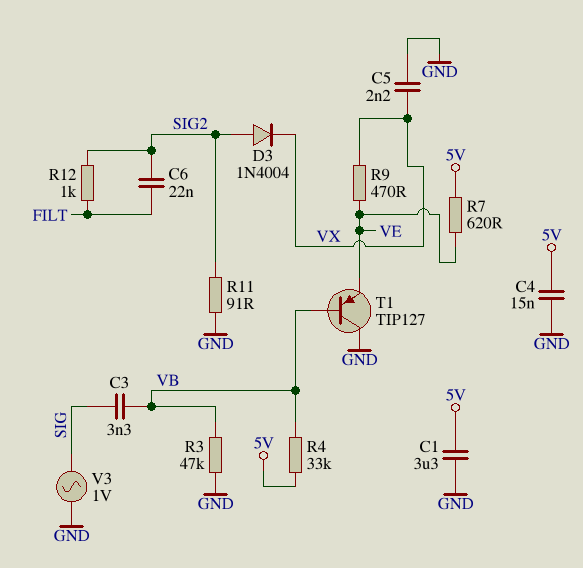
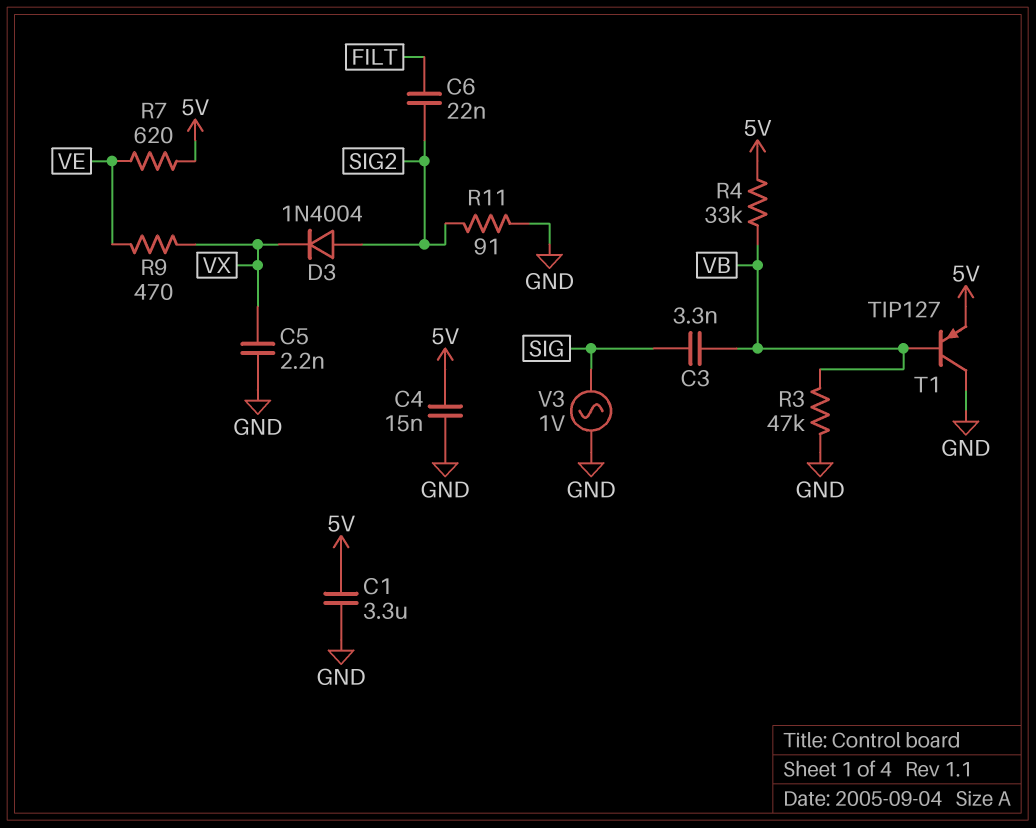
R12: 1k (FILT, SIG2) -> none
T1: PNP TIP127 (B VB, C GND, E VE) -> PNP TIP127 (B VB, C GND, E 5V)

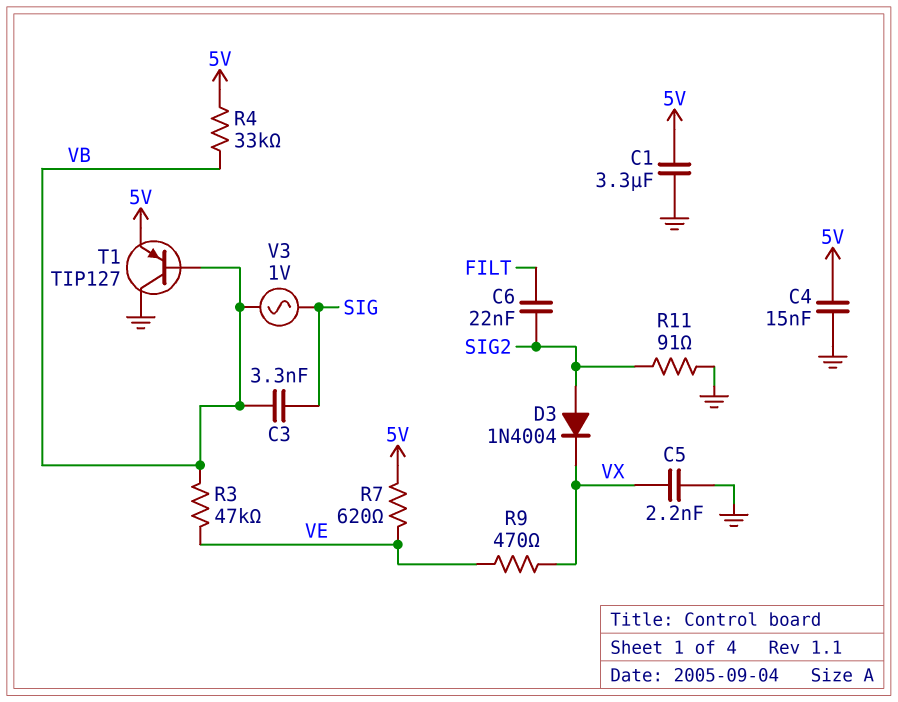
R3: 47k (GND, VB) -> 47k (VB, VE)
V3: AC 1V (GND, SIG) -> AC 1V (SIG, VB)

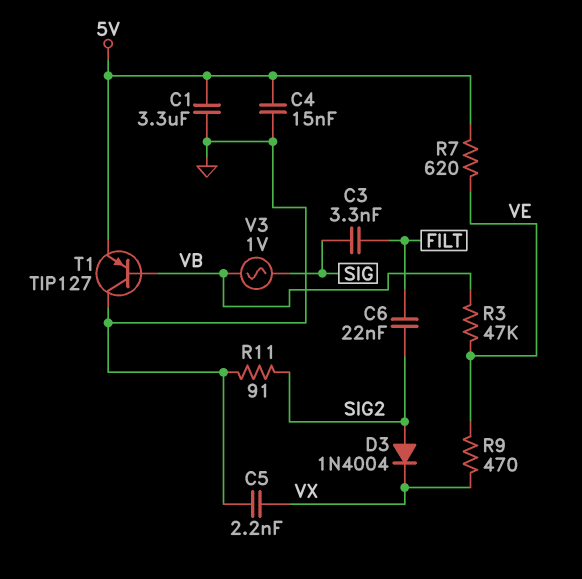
C3: 3.3nF (SIG, VB) -> 3.3nF (FILT, SIG)
R4: 33k (5V, VB) -> none

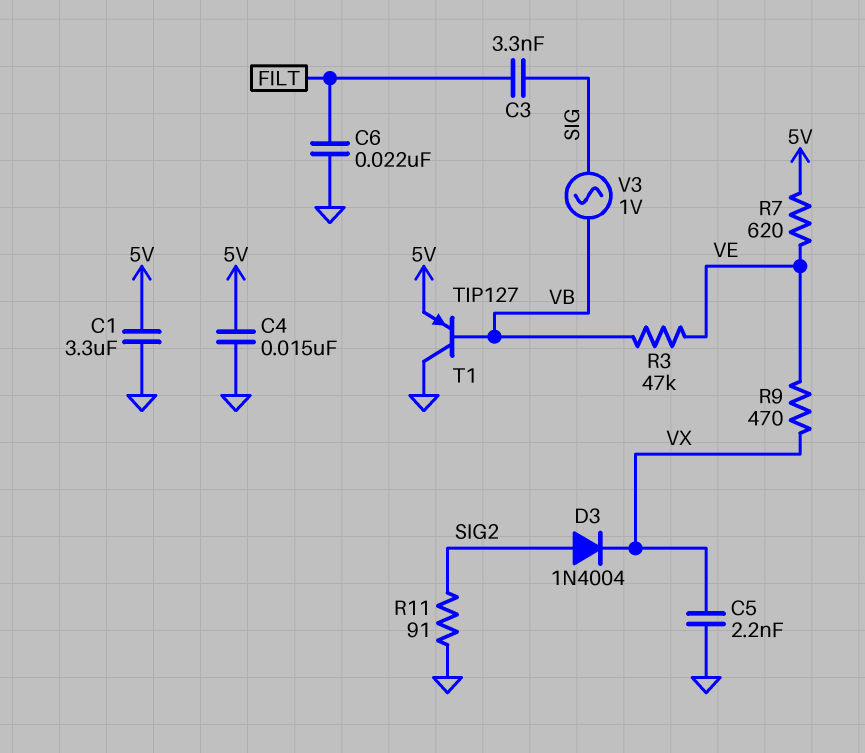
C6: 22nF (FILT, SIG2) -> 22nF (FILT, GND)

